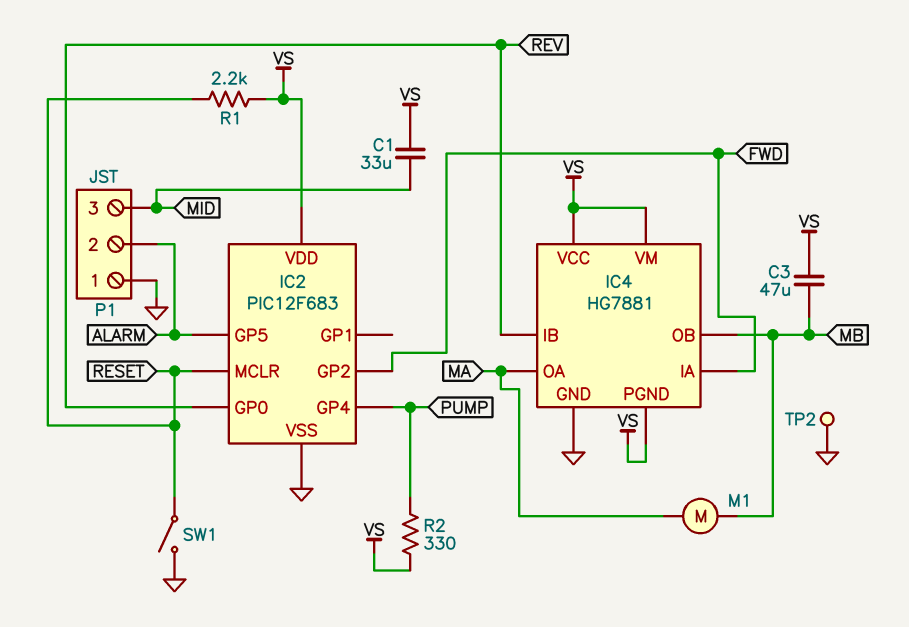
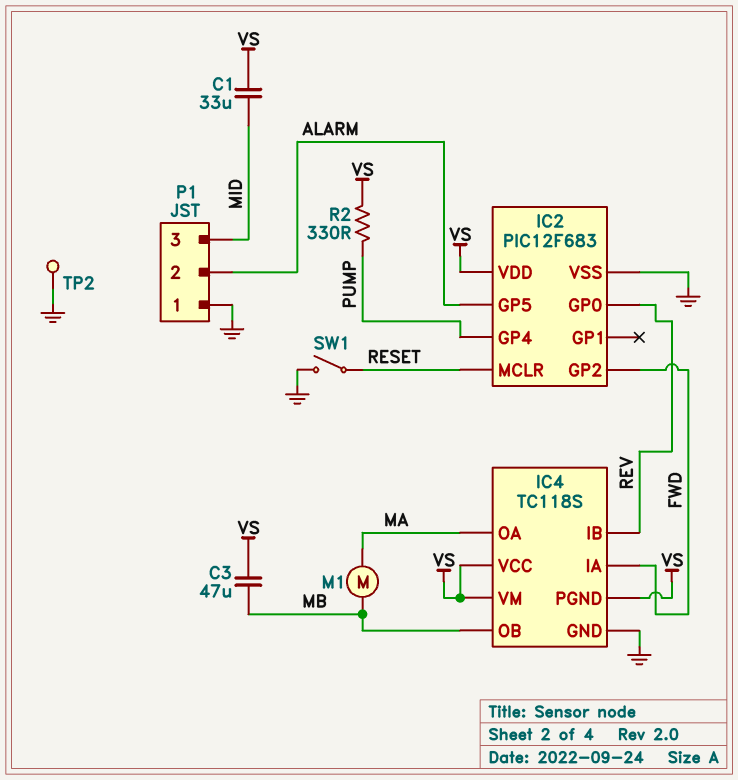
IC4: HG7881 -> TC118S
R1: 2.2k (RESET, VS) -> none

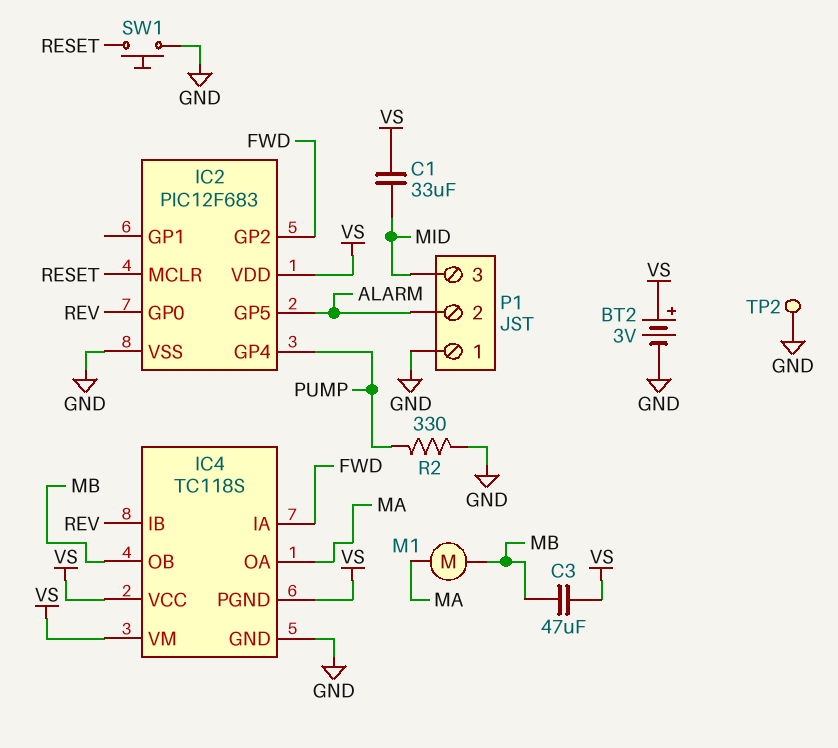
BT2: none -> 3V (plus VS, minus GND)
R2: 330 (PUMP, VS) -> 330 (GND, PUMP)
SW1: switch (GND, RESET) -> button (GND, RESET)

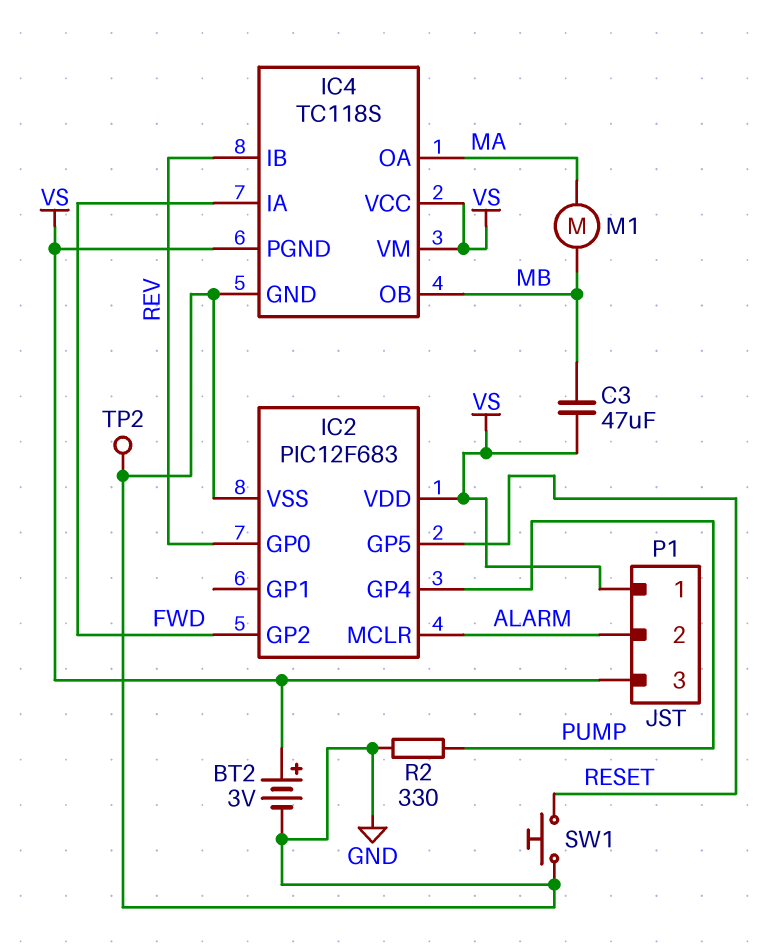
C1: 33uF (MID, VS) -> none
IC2 pin GP5: ALARM -> RESET
IC2 pin MCLR: RESET -> ALARM
P1 pin 1: GND -> VS
P1 pin 3: MID -> VS

